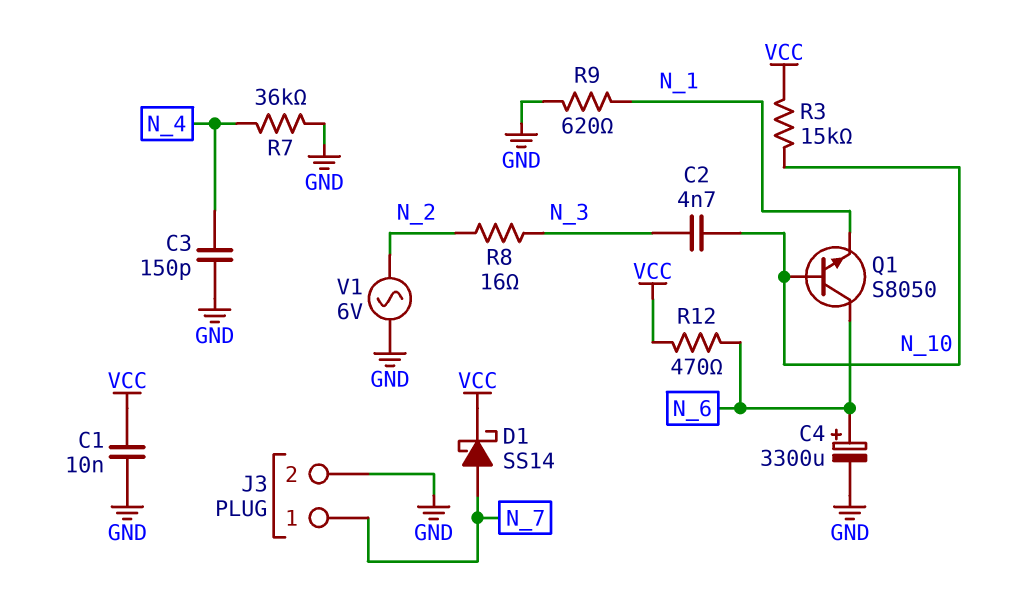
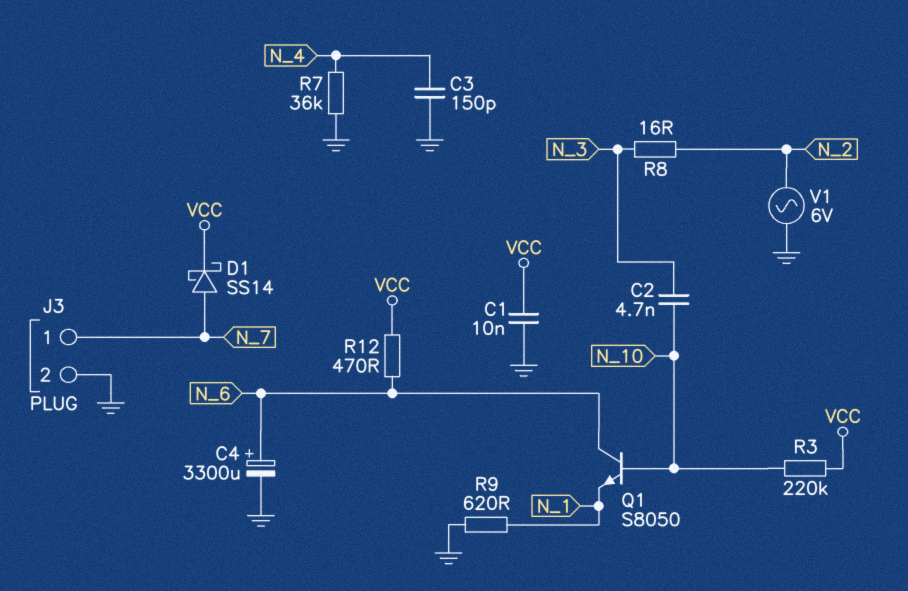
R3: 15k (N_10, VCC) -> 220k (N_10, VCC)

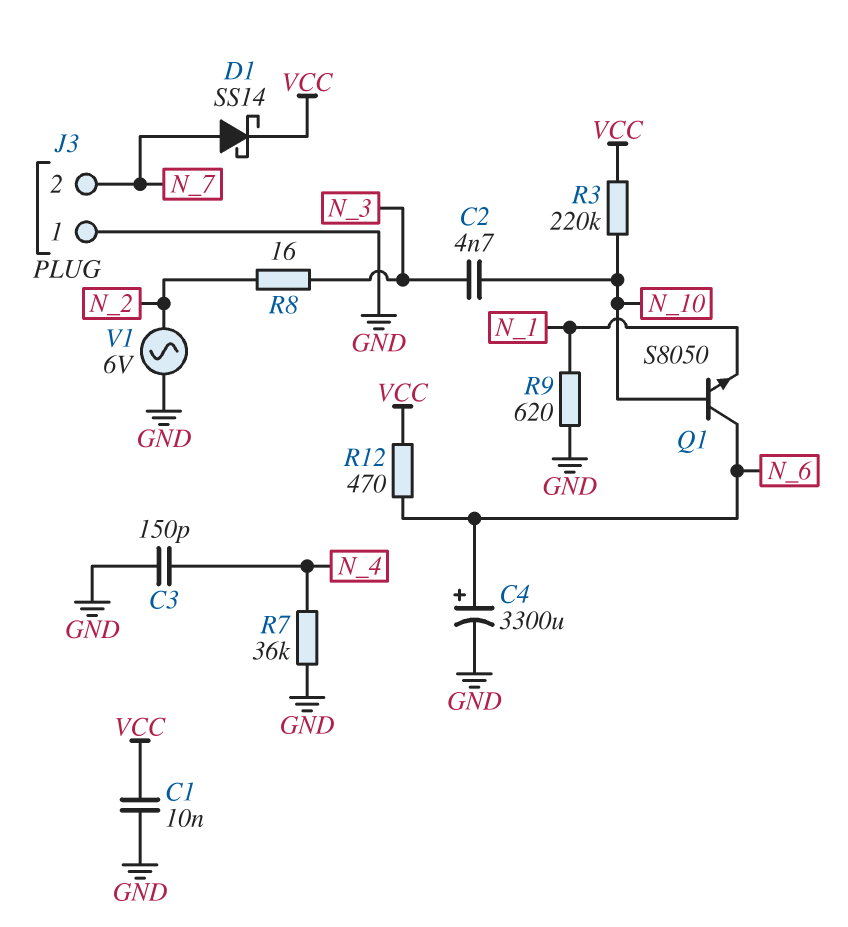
J3 pin 1: N_7 -> GND
J3 pin 2: GND -> N_7

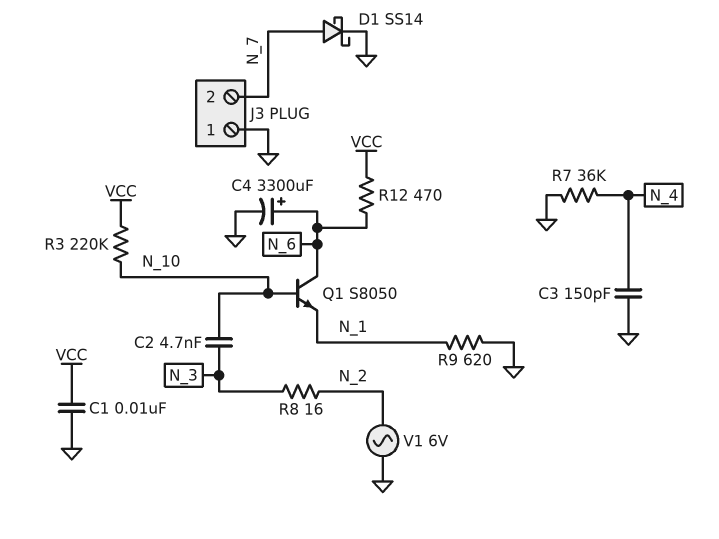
D1: schottky SS14 (A N_7, K VCC) -> schottky SS14 (A N_7, K GND)

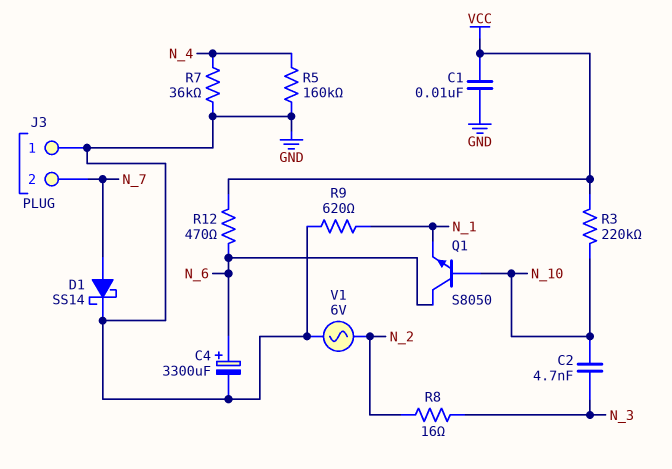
C3: 150pF (GND, N_4) -> none
R5: none -> 160k (GND, N_4)

